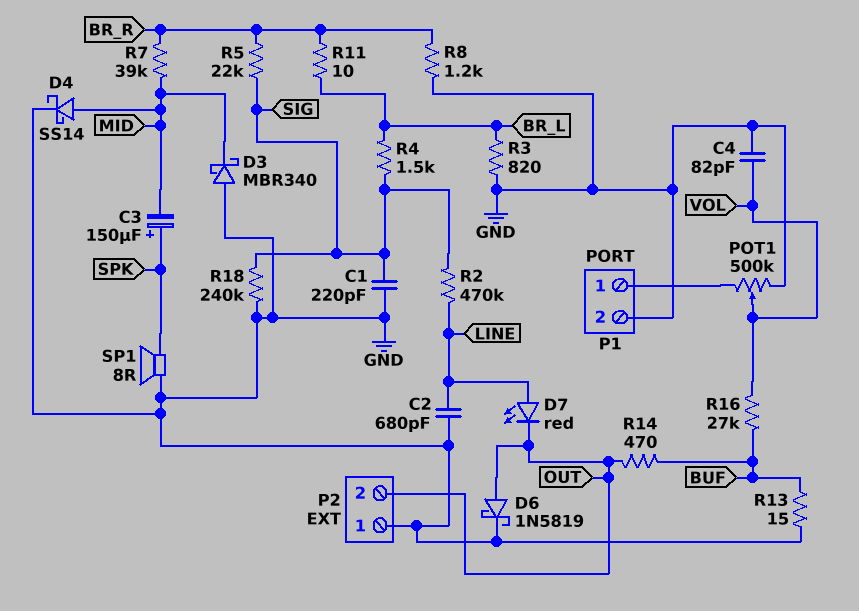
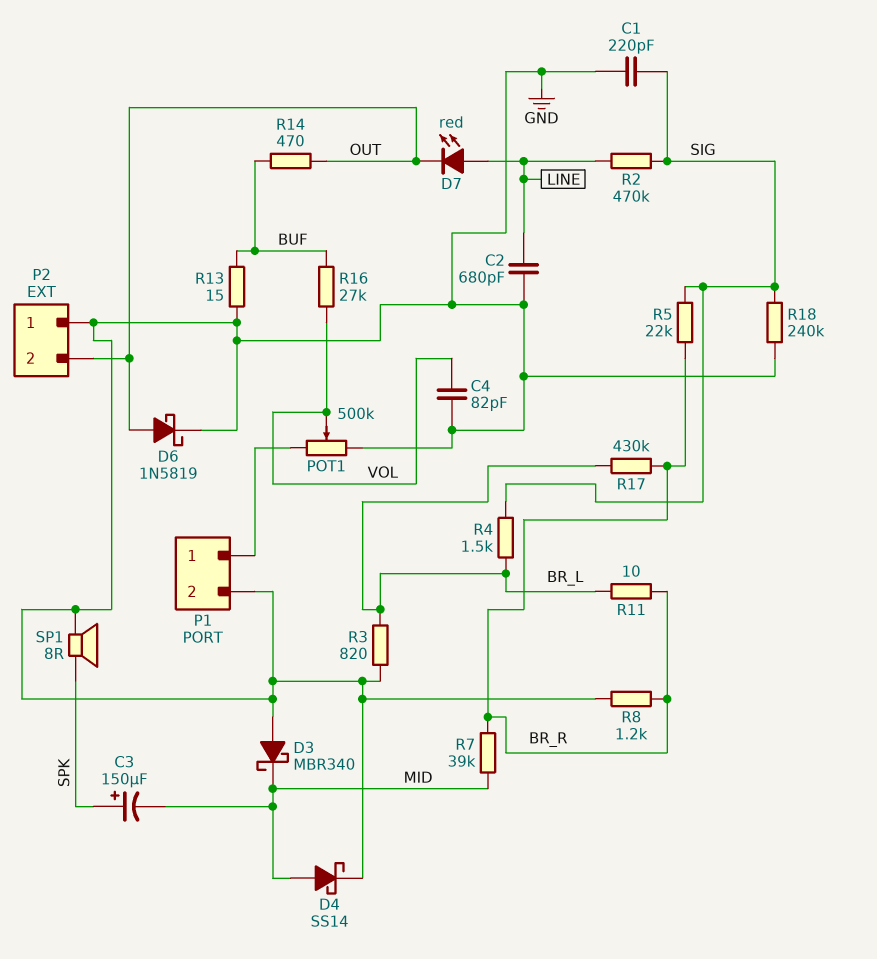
R17: none -> 430k (BR_L, BR_R)

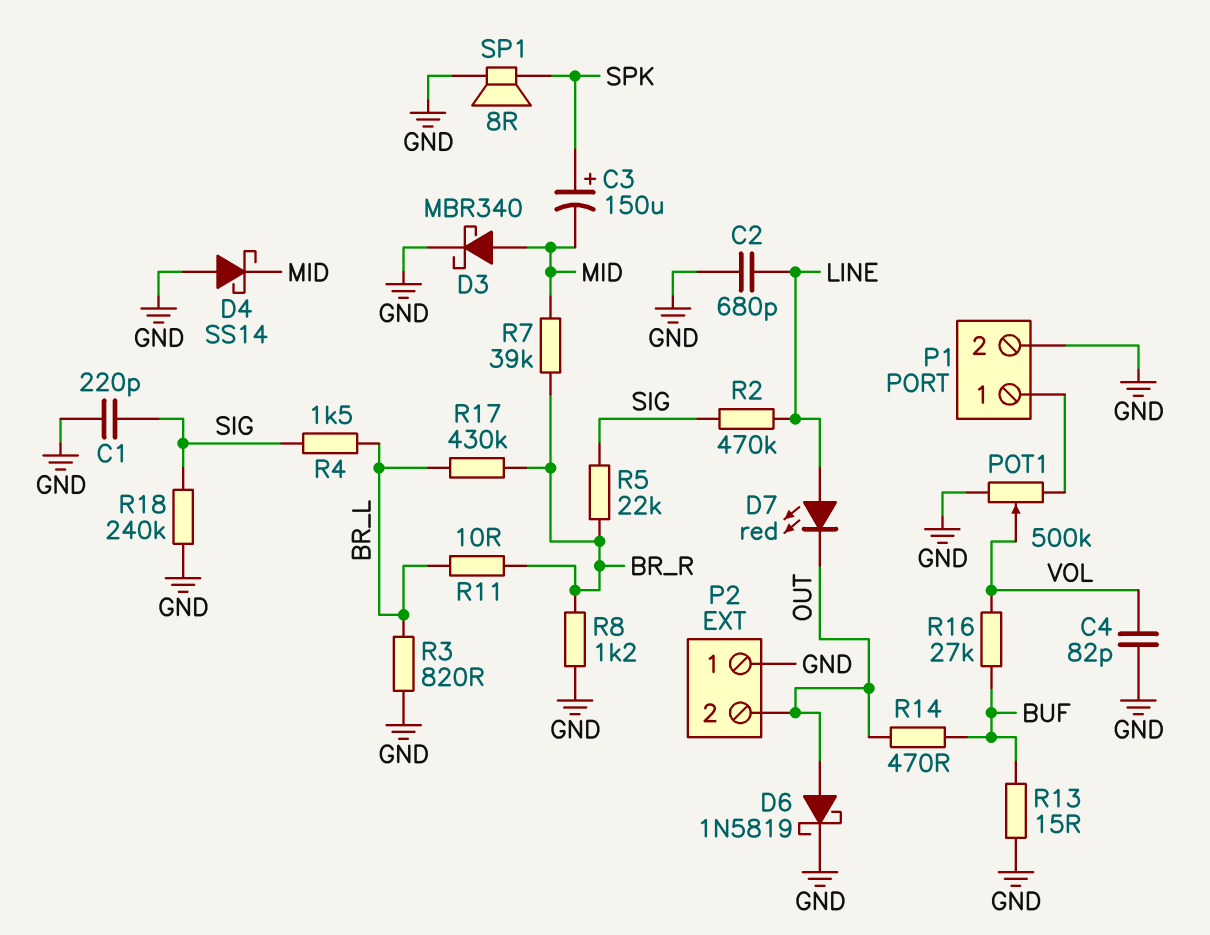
D3: schottky MBR340 (A GND, K MID) -> schottky MBR340 (A MID, K GND)
D4: schottky SS14 (A MID, K GND) -> schottky SS14 (A GND, K MID)

